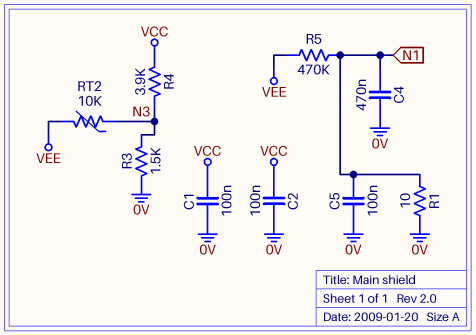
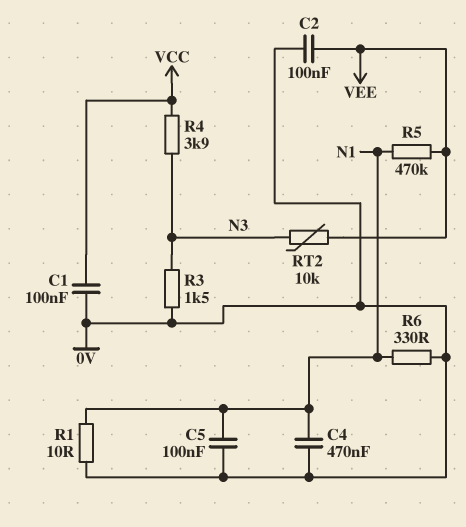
C2: 100nF (0V, VCC) -> 100nF (0V, VEE)
R6: none -> 330 (0V, N1)

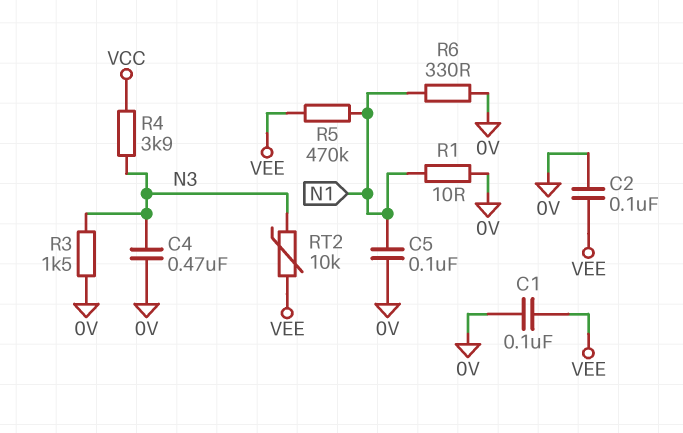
C1: 100nF (0V, VCC) -> 100nF (0V, VEE)
C4: 470nF (0V, N1) -> 470nF (0V, N3)

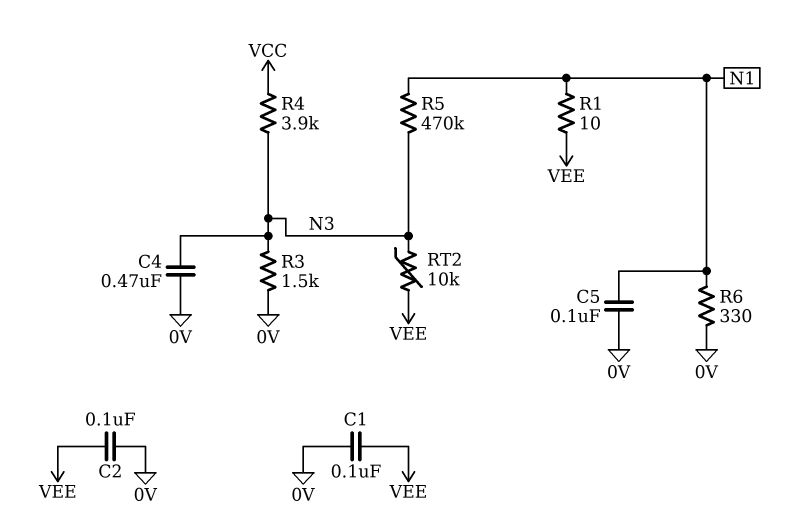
R1: 10 (0V, N1) -> 10 (N1, VEE)
R5: 470k (N1, VEE) -> 470k (N1, N3)

